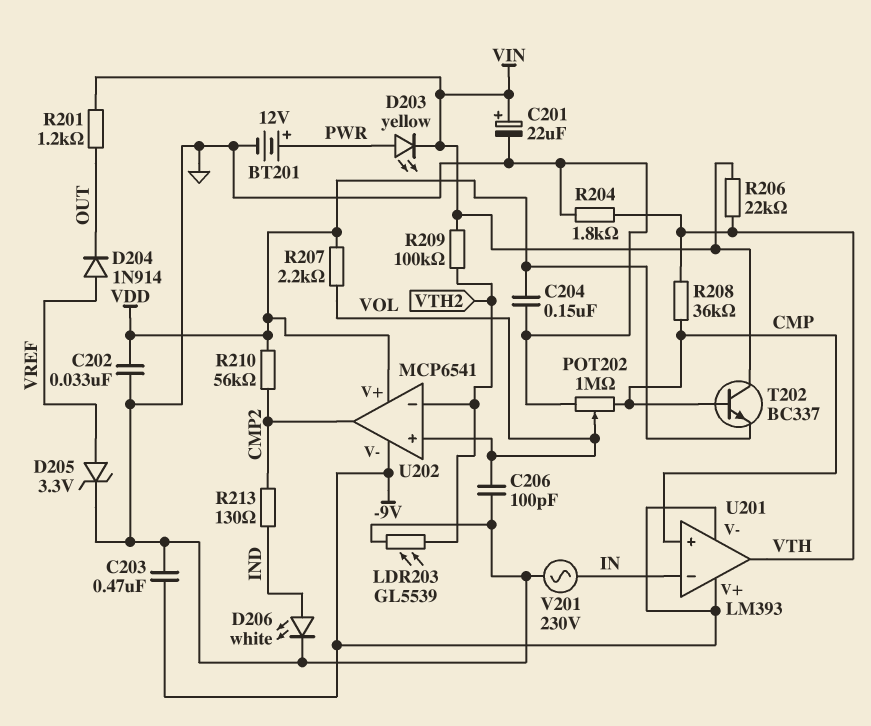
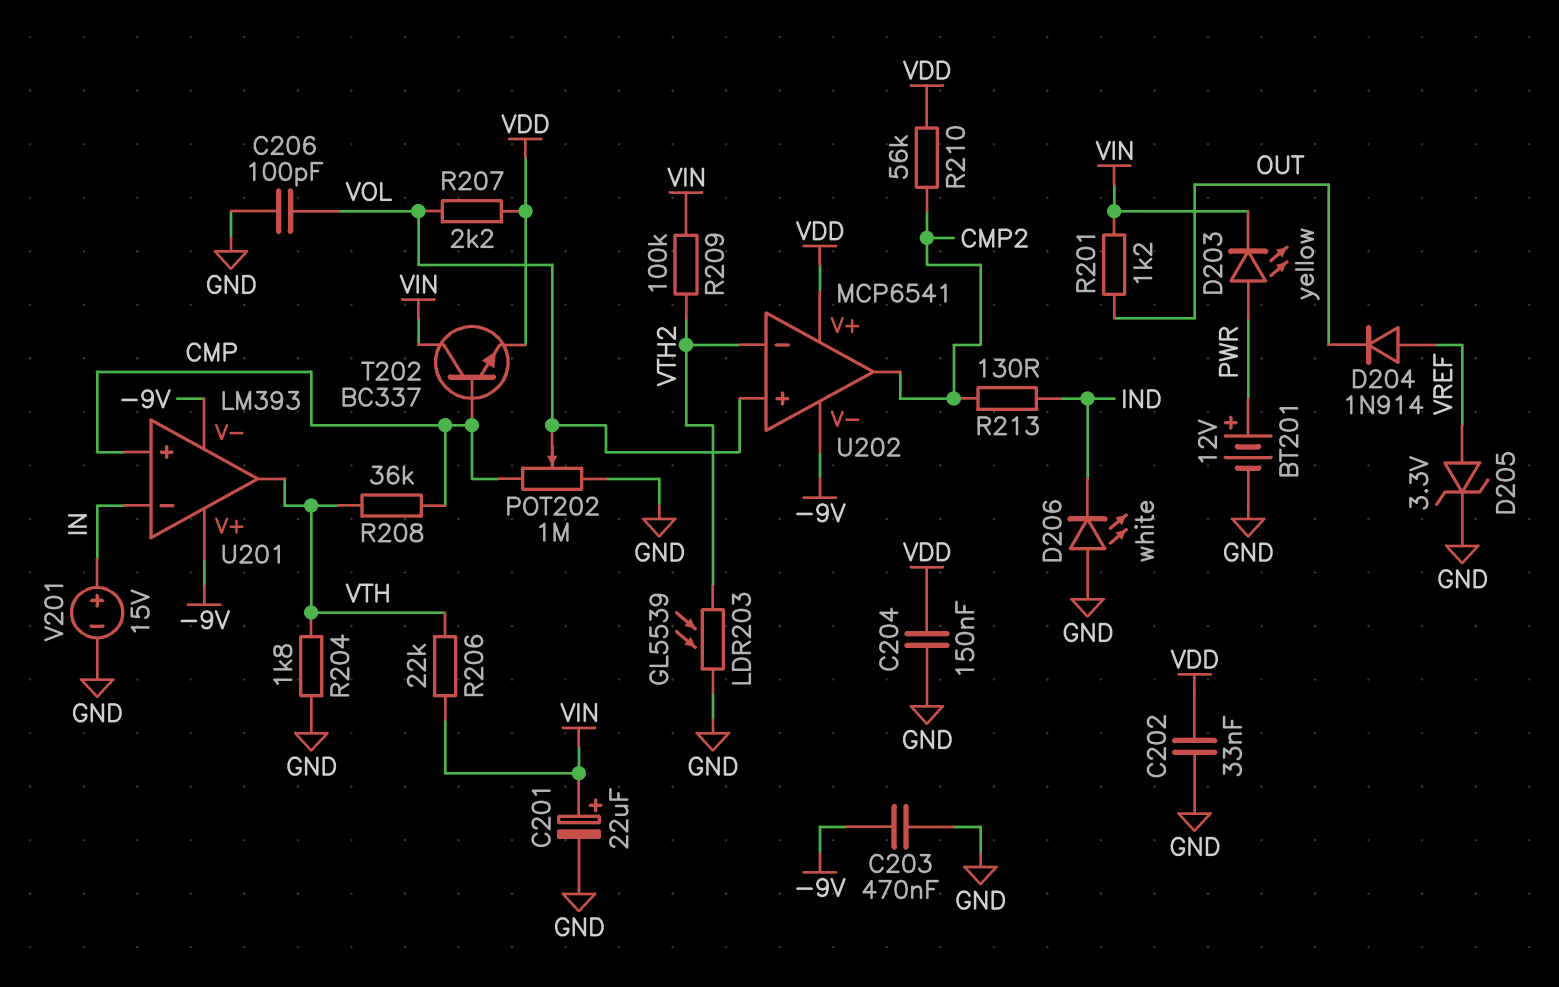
D206: LED white (A IND, K GND) -> LED white (A GND, K IND)
V201: AC 230V (GND, IN) -> 15V (plus IN, minus GND)

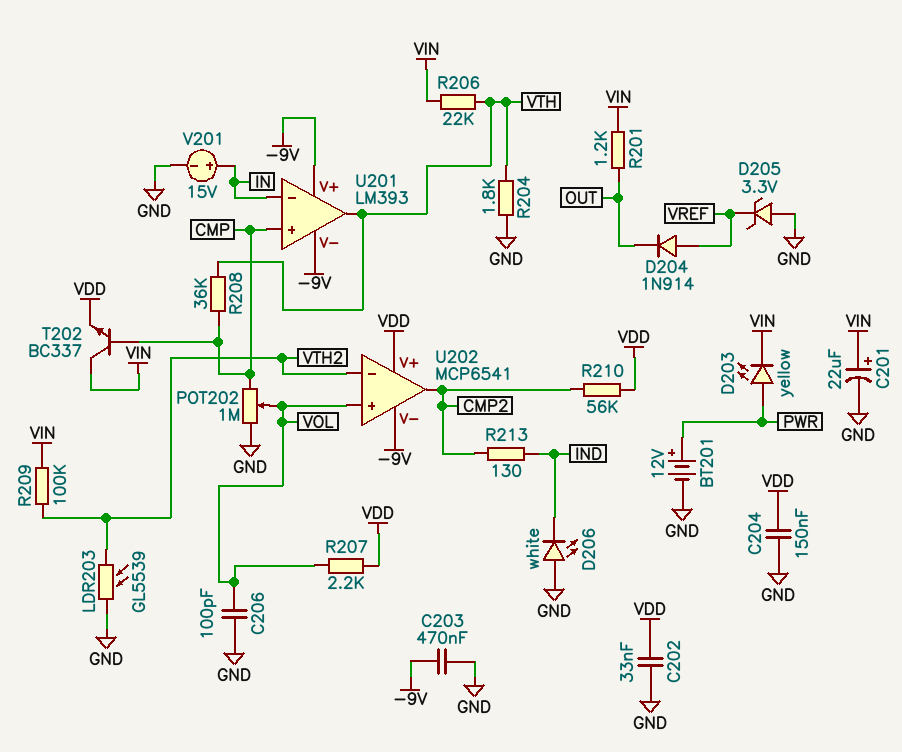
D205: zener 3.3V (A VREF, K GND) -> zener 3.3V (A GND, K VREF)

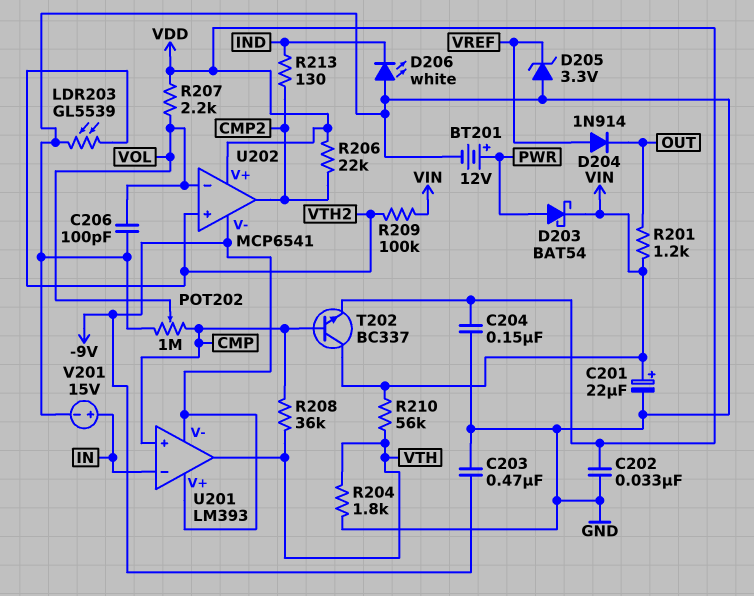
D203: LED yellow (A PWR, K VIN) -> schottky BAT54 (A PWR, K VIN)
R206: 22k (VIN, VTH) -> 22k (CMP2, VDD)
R210: 56k (CMP2, VDD) -> 56k (VIN, VTH)
U202 pin in+: VOL -> VTH2
U202 pin in-: VTH2 -> VOL

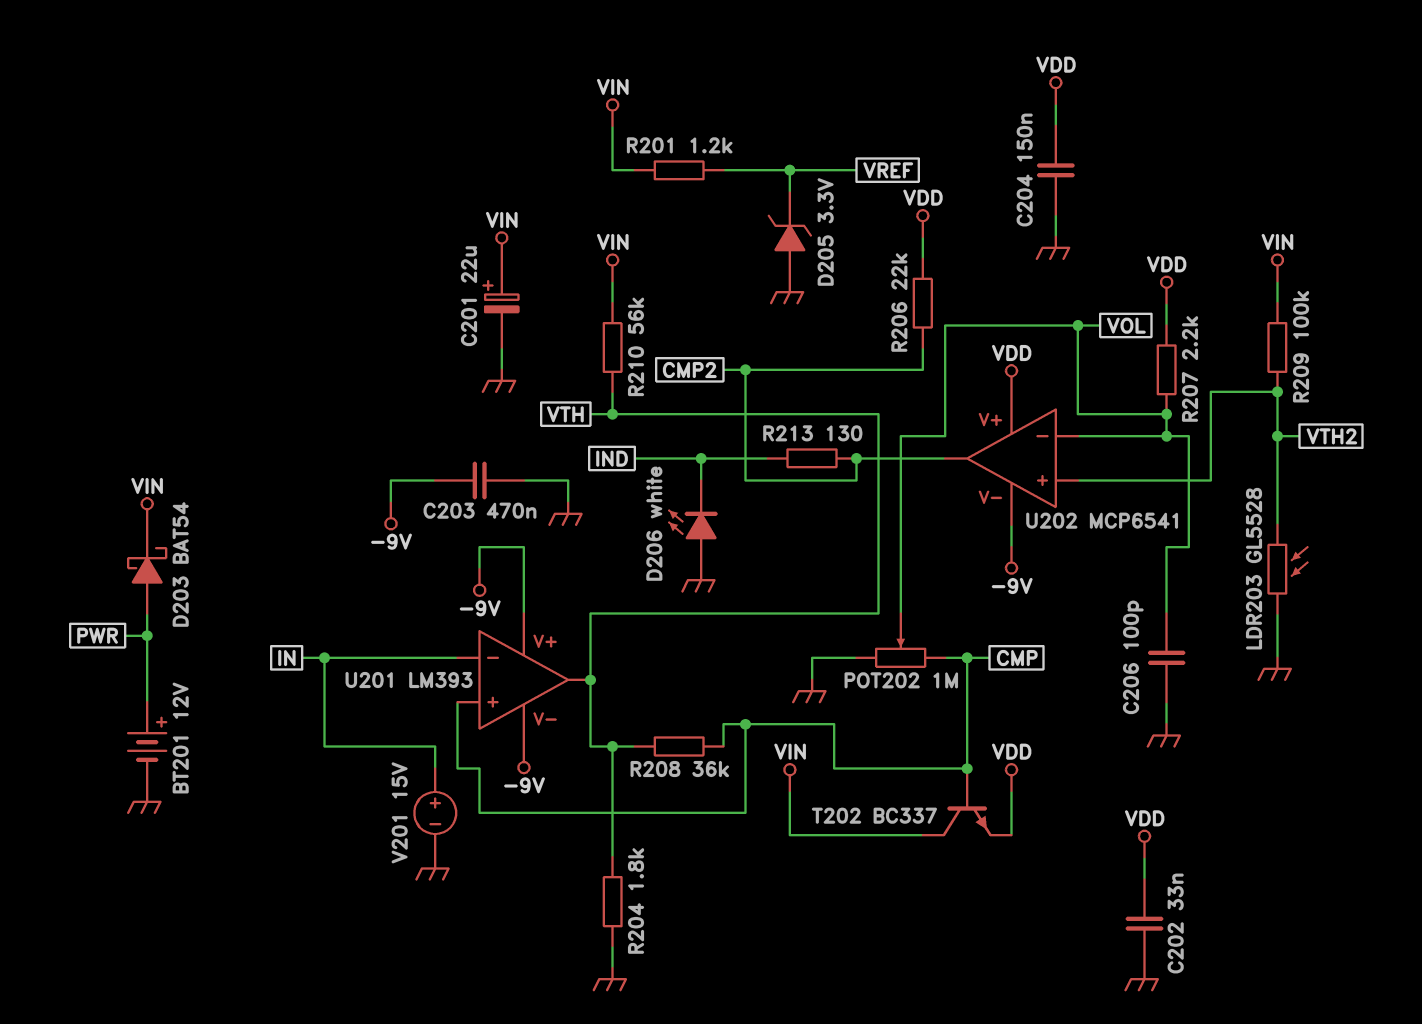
D204: diode 1N914 (A VREF, K OUT) -> none
LDR203: GL5539 (GND, VTH2) -> GL5528 (GND, VTH2)
R201: 1.2k (OUT, VIN) -> 1.2k (VIN, VREF)

